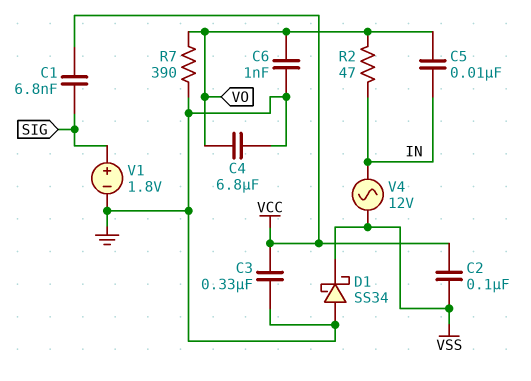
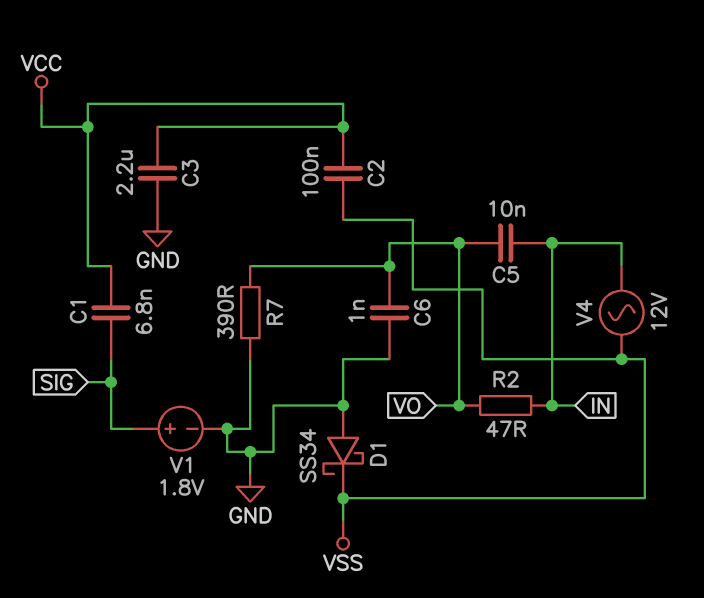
C3: 330nF (GND, VCC) -> 2.2uF (GND, VCC)
C4: 6.8uF (GND, VO) -> none

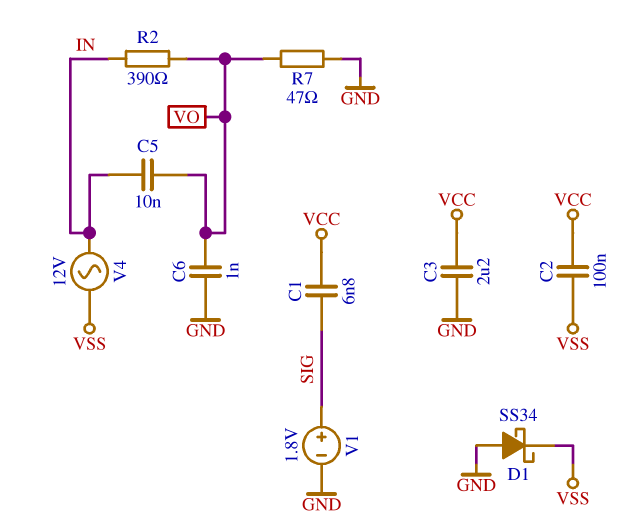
R2: 47 (IN, VO) -> 390 (IN, VO)
R7: 390 (GND, VO) -> 47 (GND, VO)

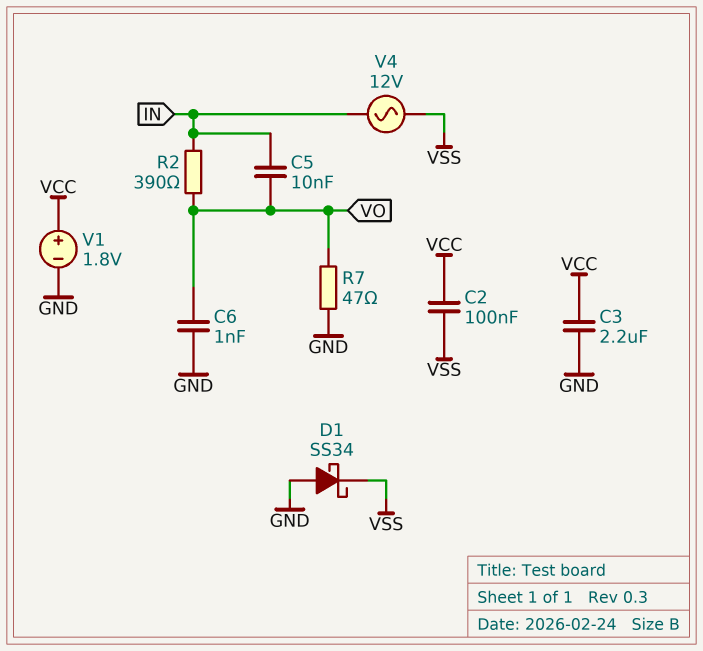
C1: 6.8nF (SIG, VCC) -> none
V1: 1.8V (plus SIG, minus GND) -> 1.8V (plus VCC, minus GND)

